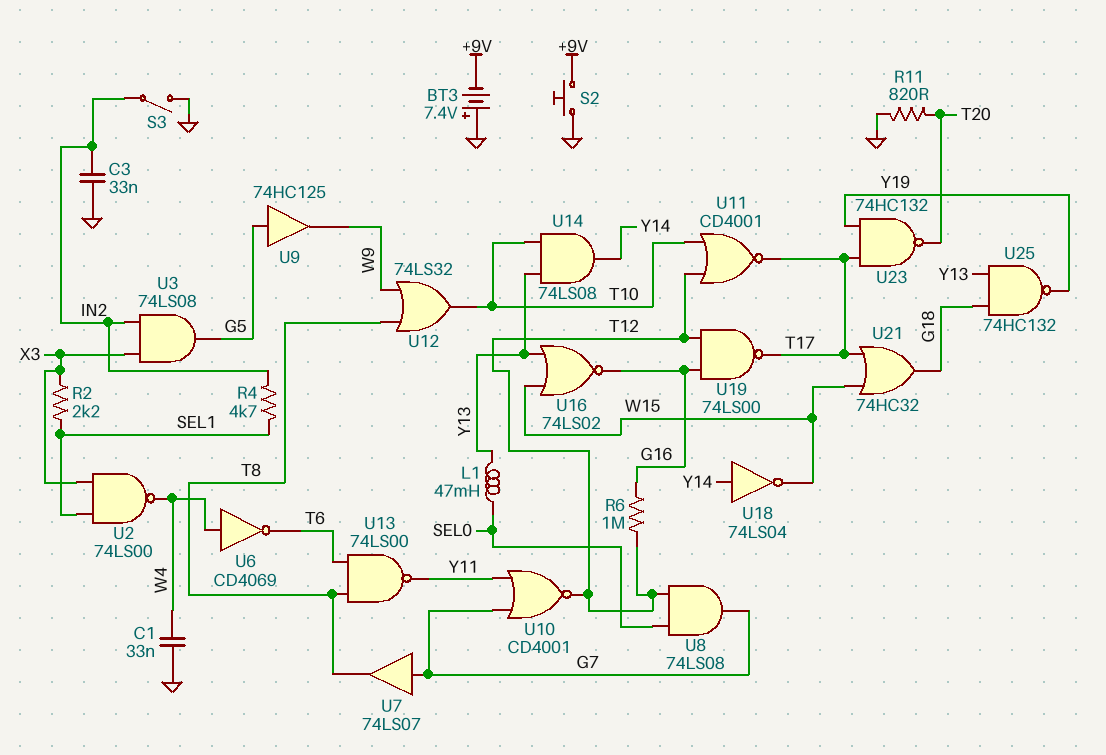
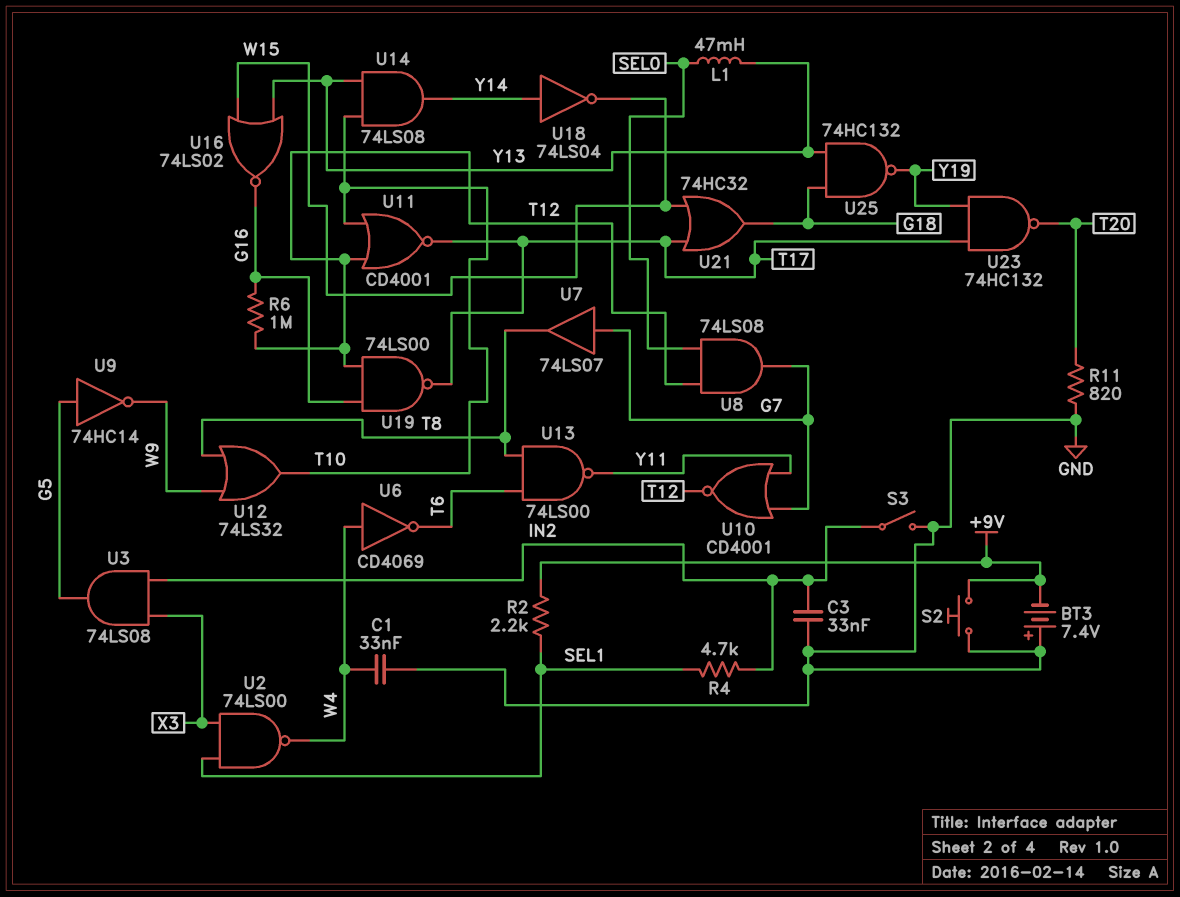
R2: 2.2k (SEL1, X3) -> 2.2k (+9V, SEL1)
U9: buffer 74HC125 (in G5, out W9) -> NOT 74HC14 (in G5, out W9)

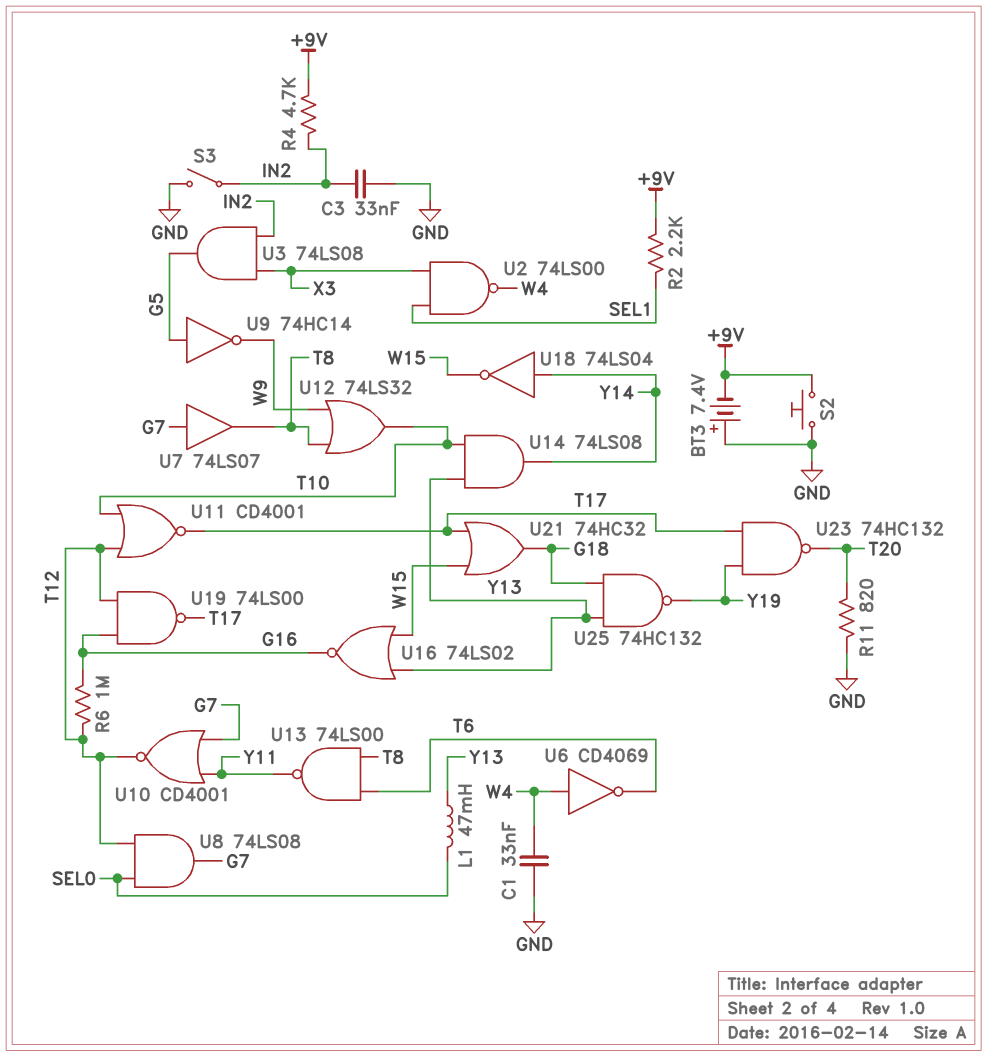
R4: 4.7k (IN2, SEL1) -> 4.7k (+9V, IN2)

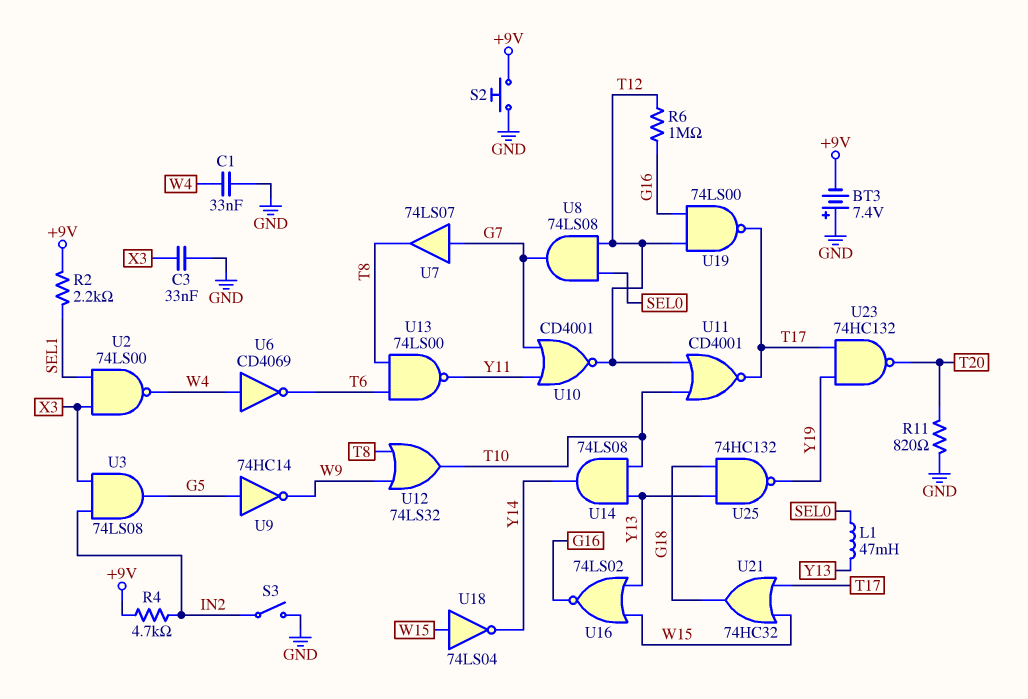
C3: 33nF (GND, IN2) -> 33nF (GND, X3)
U18: NOT 74LS04 (in Y14, out W15) -> NOT 74LS04 (in W15, out Y14)

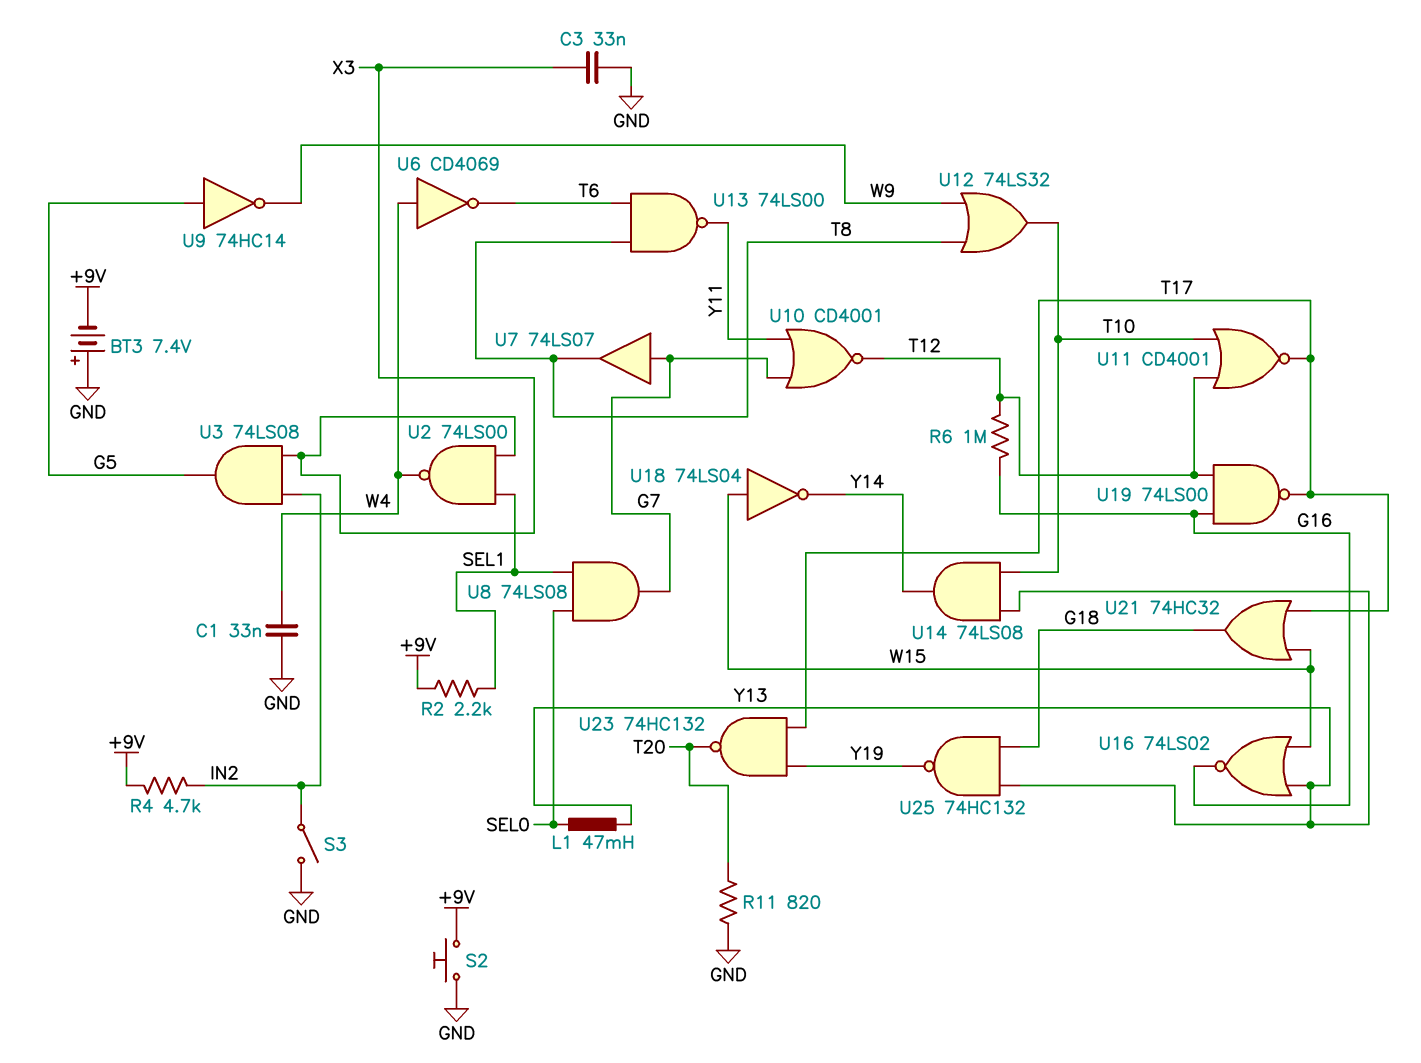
U8: AND 74LS08 (in SEL0, in T12, out G7) -> AND 74LS08 (in SEL0, in SEL1, out G7)

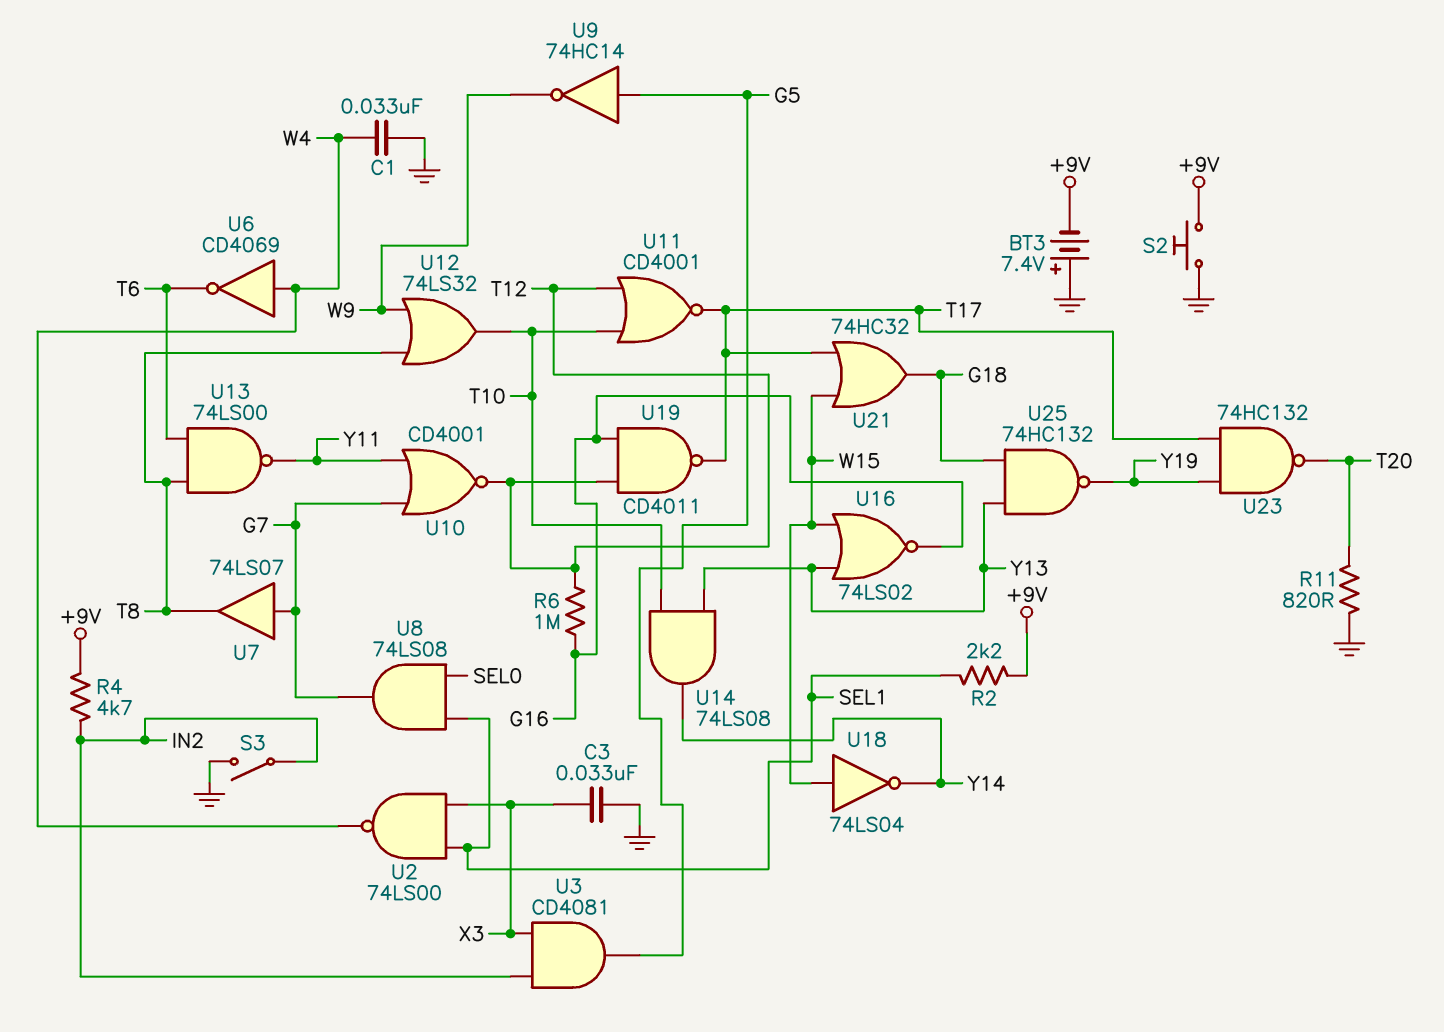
L1: 47mH (SEL0, Y13) -> none
U3: AND 74LS08 (in IN2, in X3, out G5) -> AND CD4081 (in IN2, in X3, out G5)
U19: NAND 74LS00 (in G16, in T12, out T17) -> NAND CD4011 (in G16, in T12, out T17)

